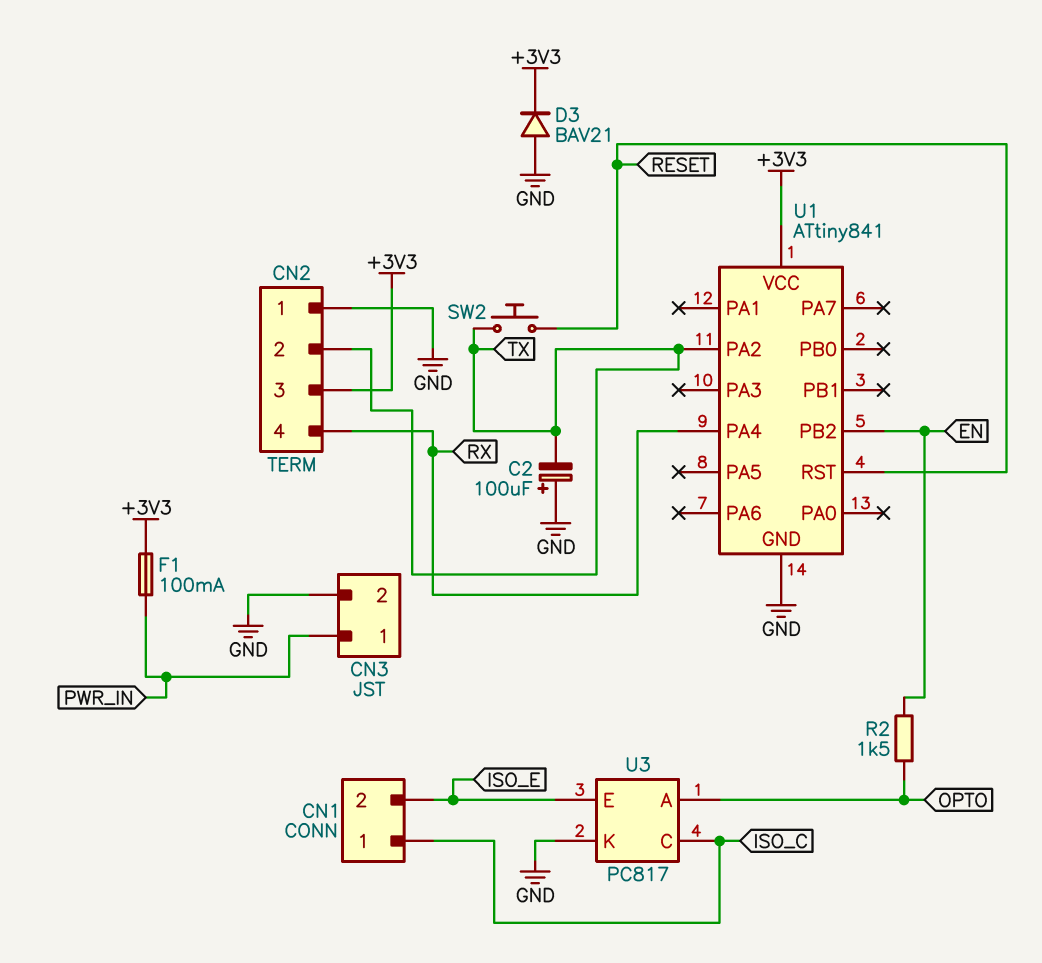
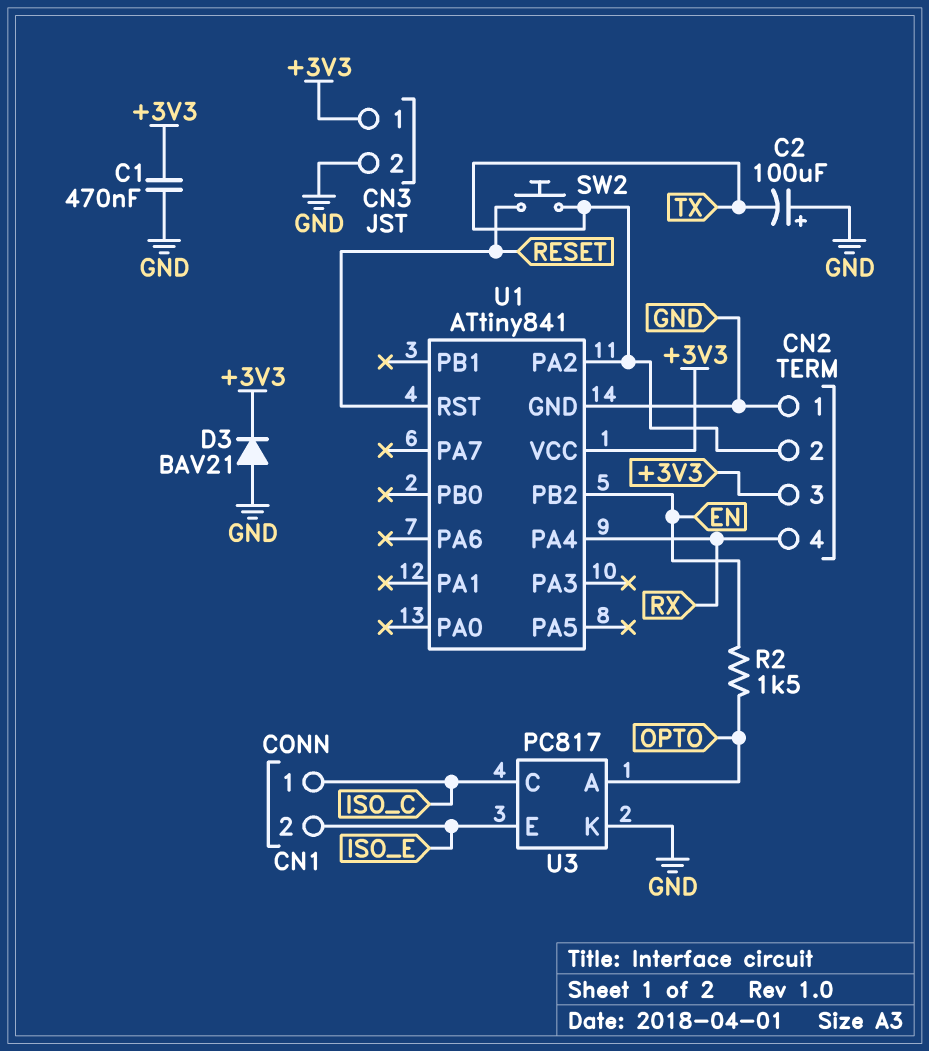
C1: none -> 470nF (+3V3, GND)
CN3 pin 1: PWR_IN -> +3V3
F1: 100mA (+3V3, PWR_IN) -> none

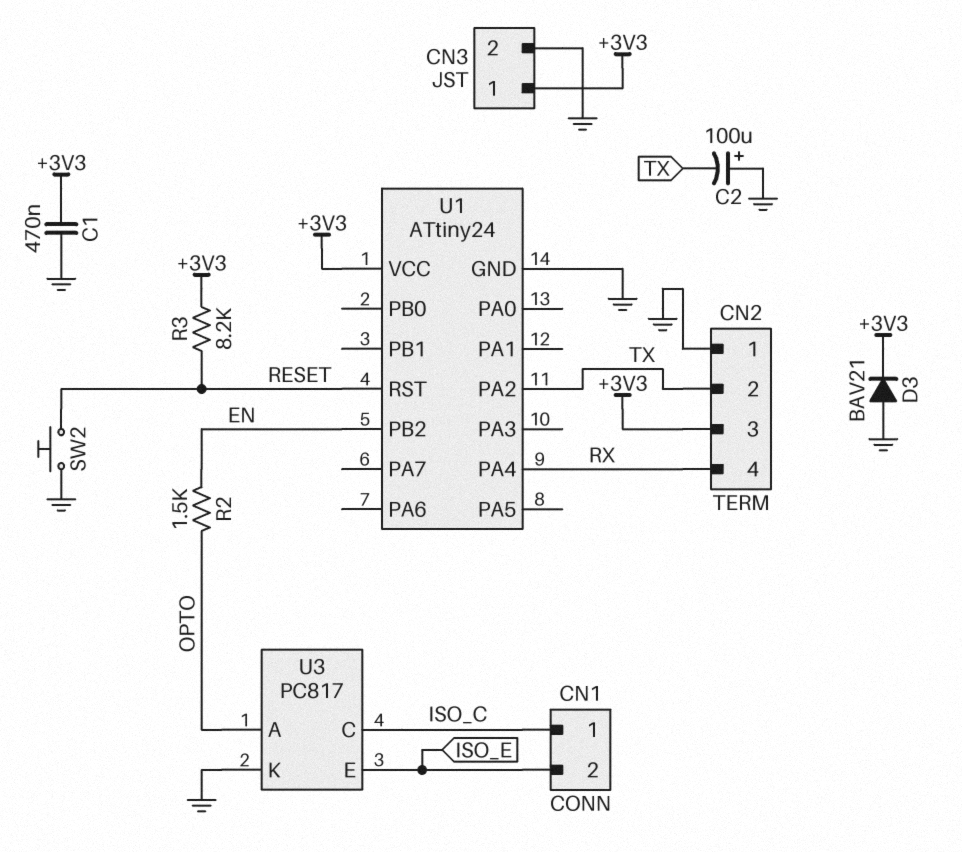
R3: none -> 8.2k (+3V3, RESET)
SW2: button (RESET, TX) -> button (GND, RESET)
U1: ATtiny841 -> ATtiny24

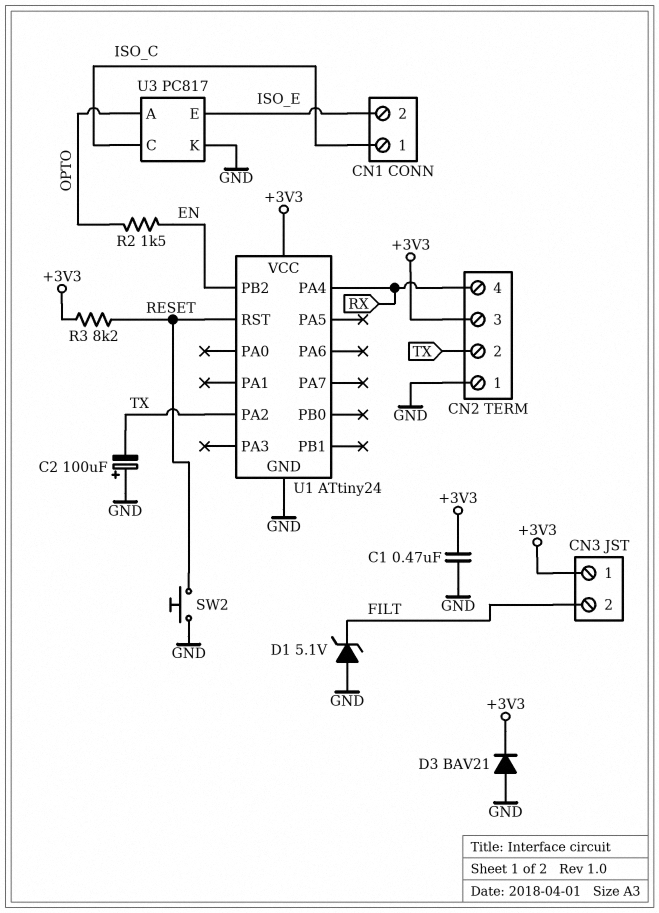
CN3 pin 2: GND -> FILT
D1: none -> zener 5.1V (A GND, K FILT)

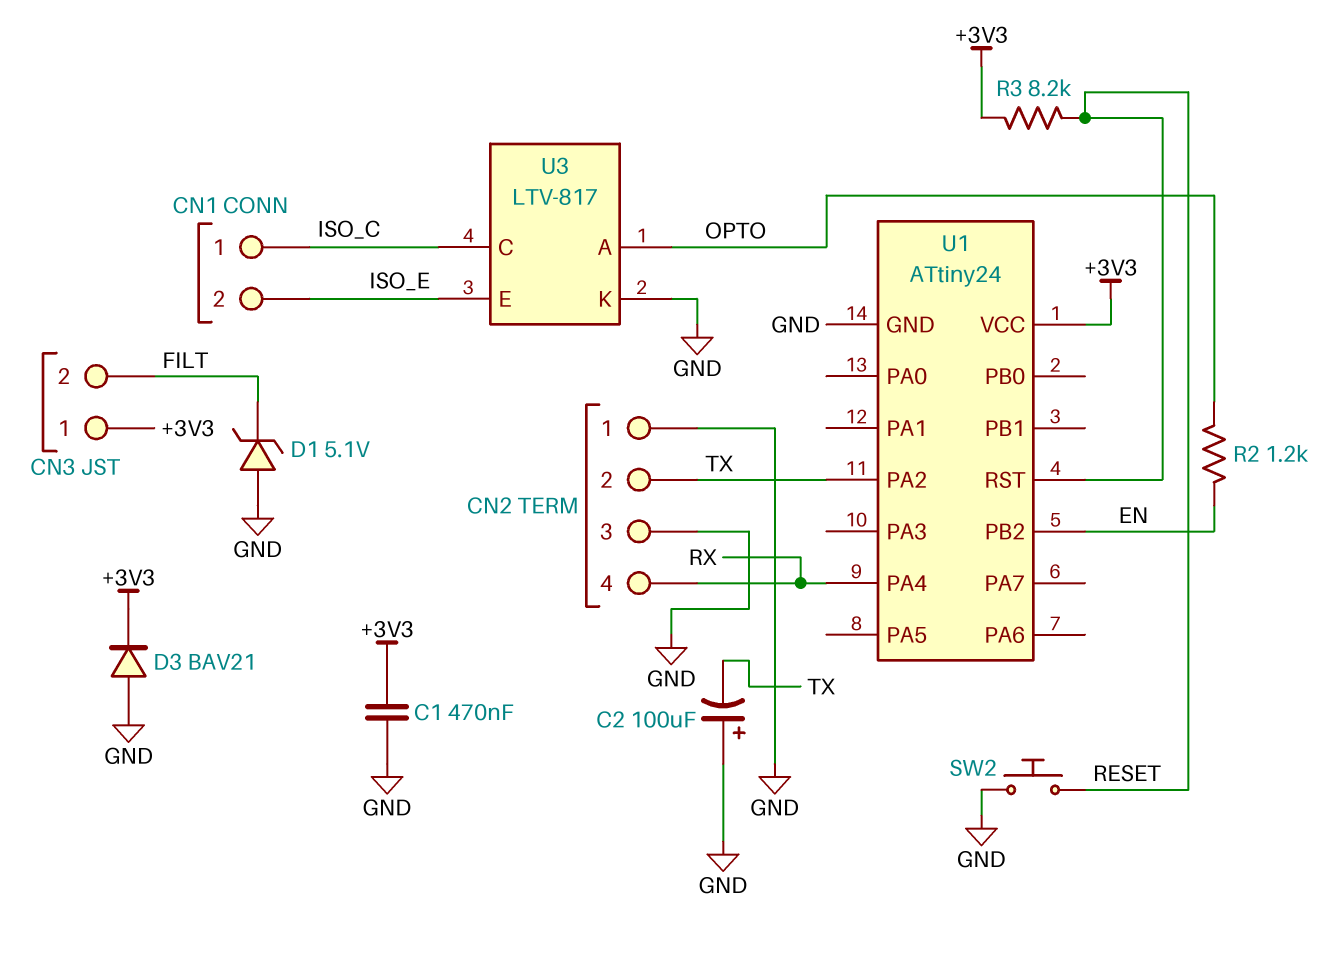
CN2 pin 3: +3V3 -> GND
R2: 1.5k (EN, OPTO) -> 1.2k (EN, OPTO)
U3: PC817 -> LTV-817

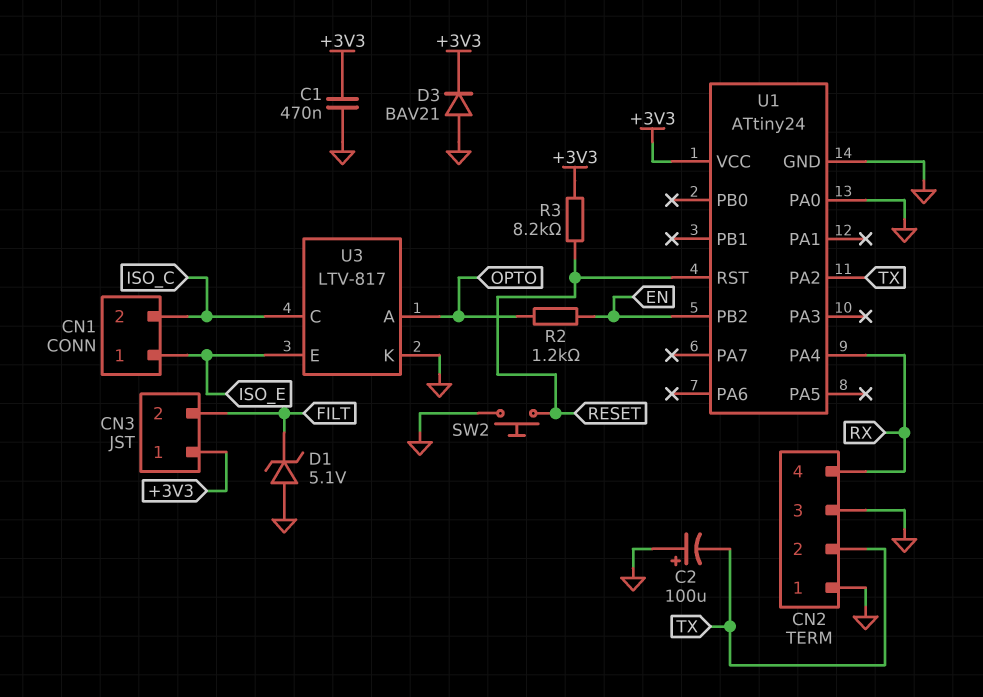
CN1 pin 1: ISO_C -> ISO_E
CN1 pin 2: ISO_E -> ISO_C
U1 pin PA0: none -> GND

